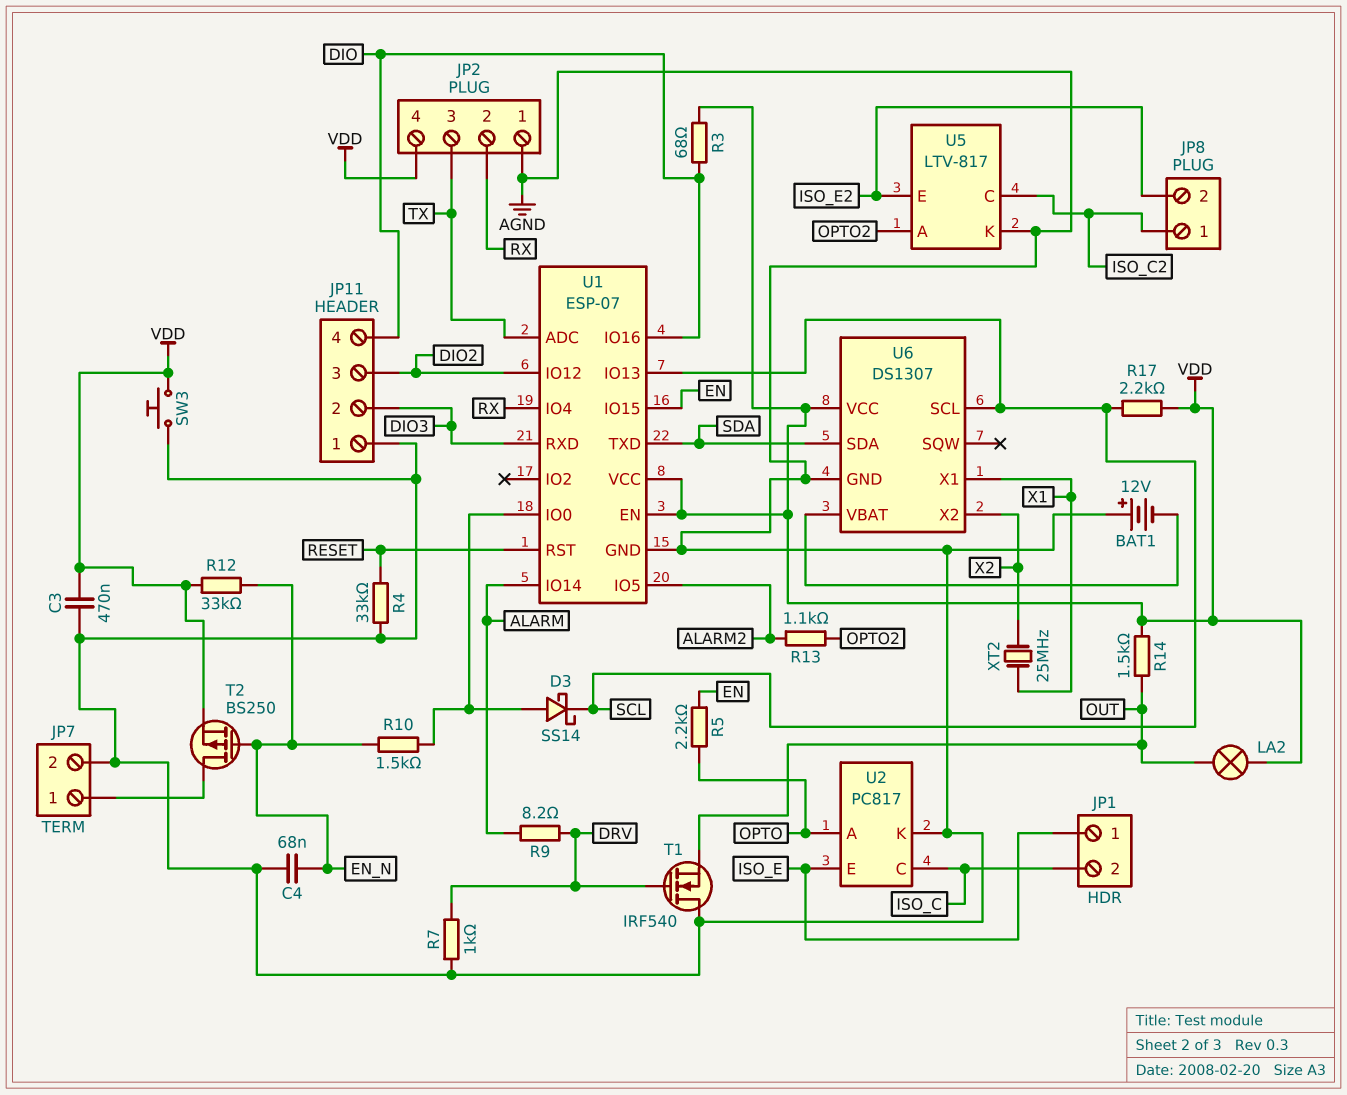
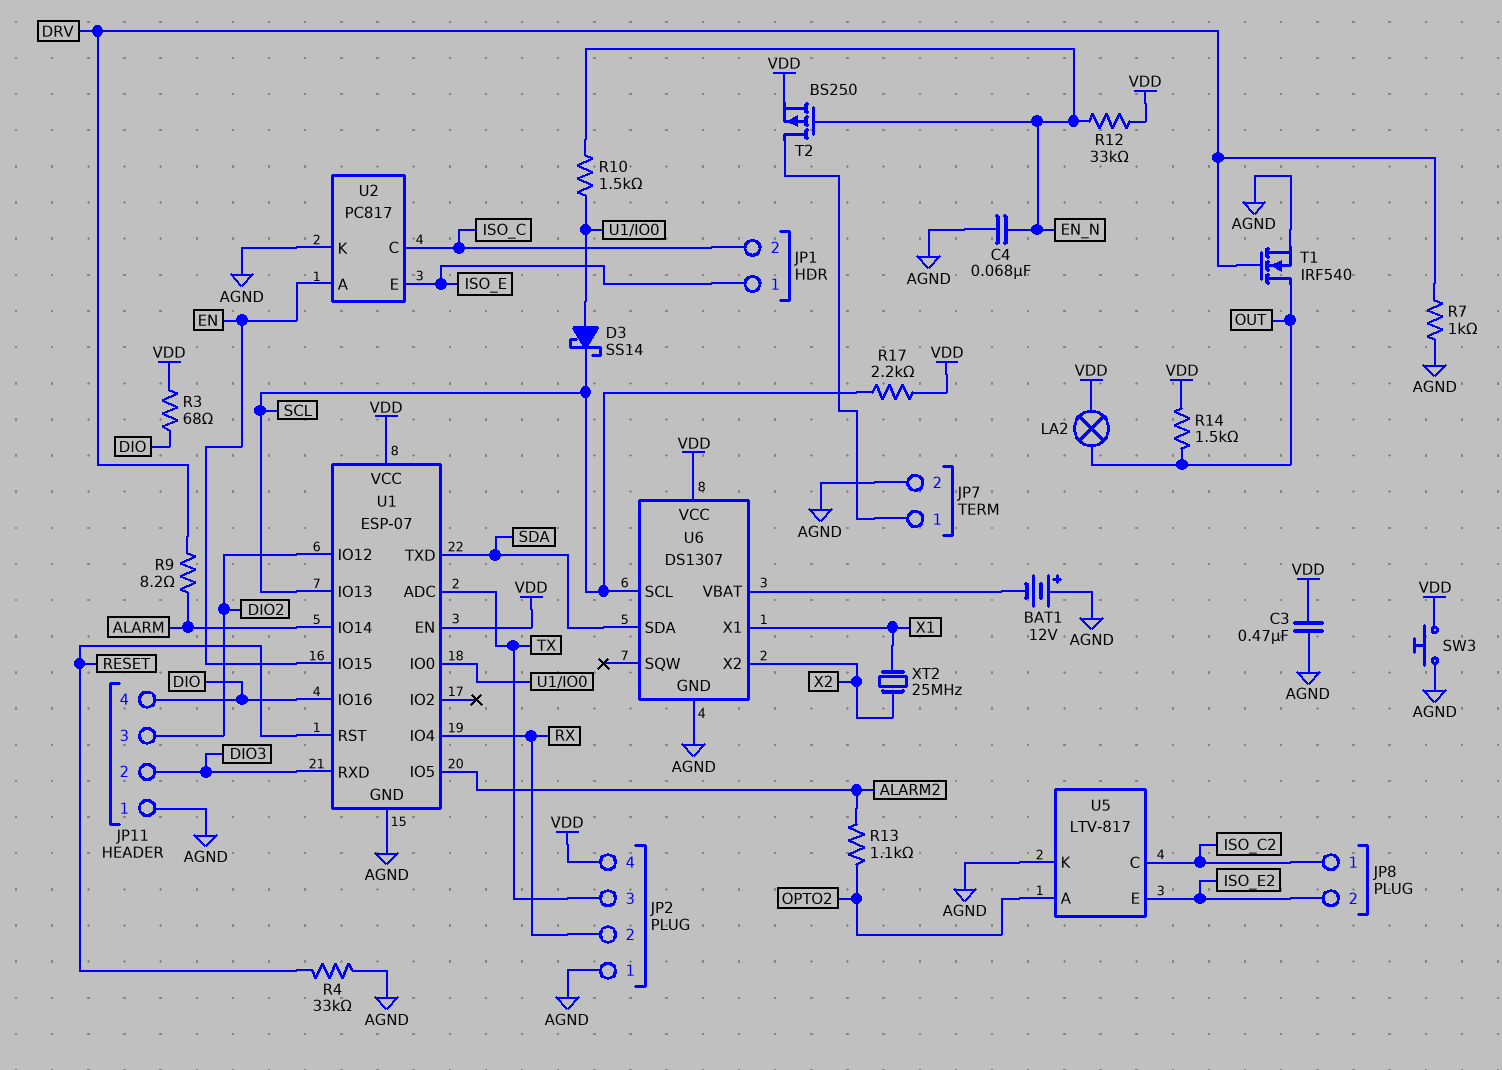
R5: 2.2k (EN, OPTO) -> none
T1: NMOS IRF540 (G DRV, D AGND, S OUT) -> NMOS IRF540 (G DRV, D OUT, S AGND)
U2 pin A: OPTO -> EN

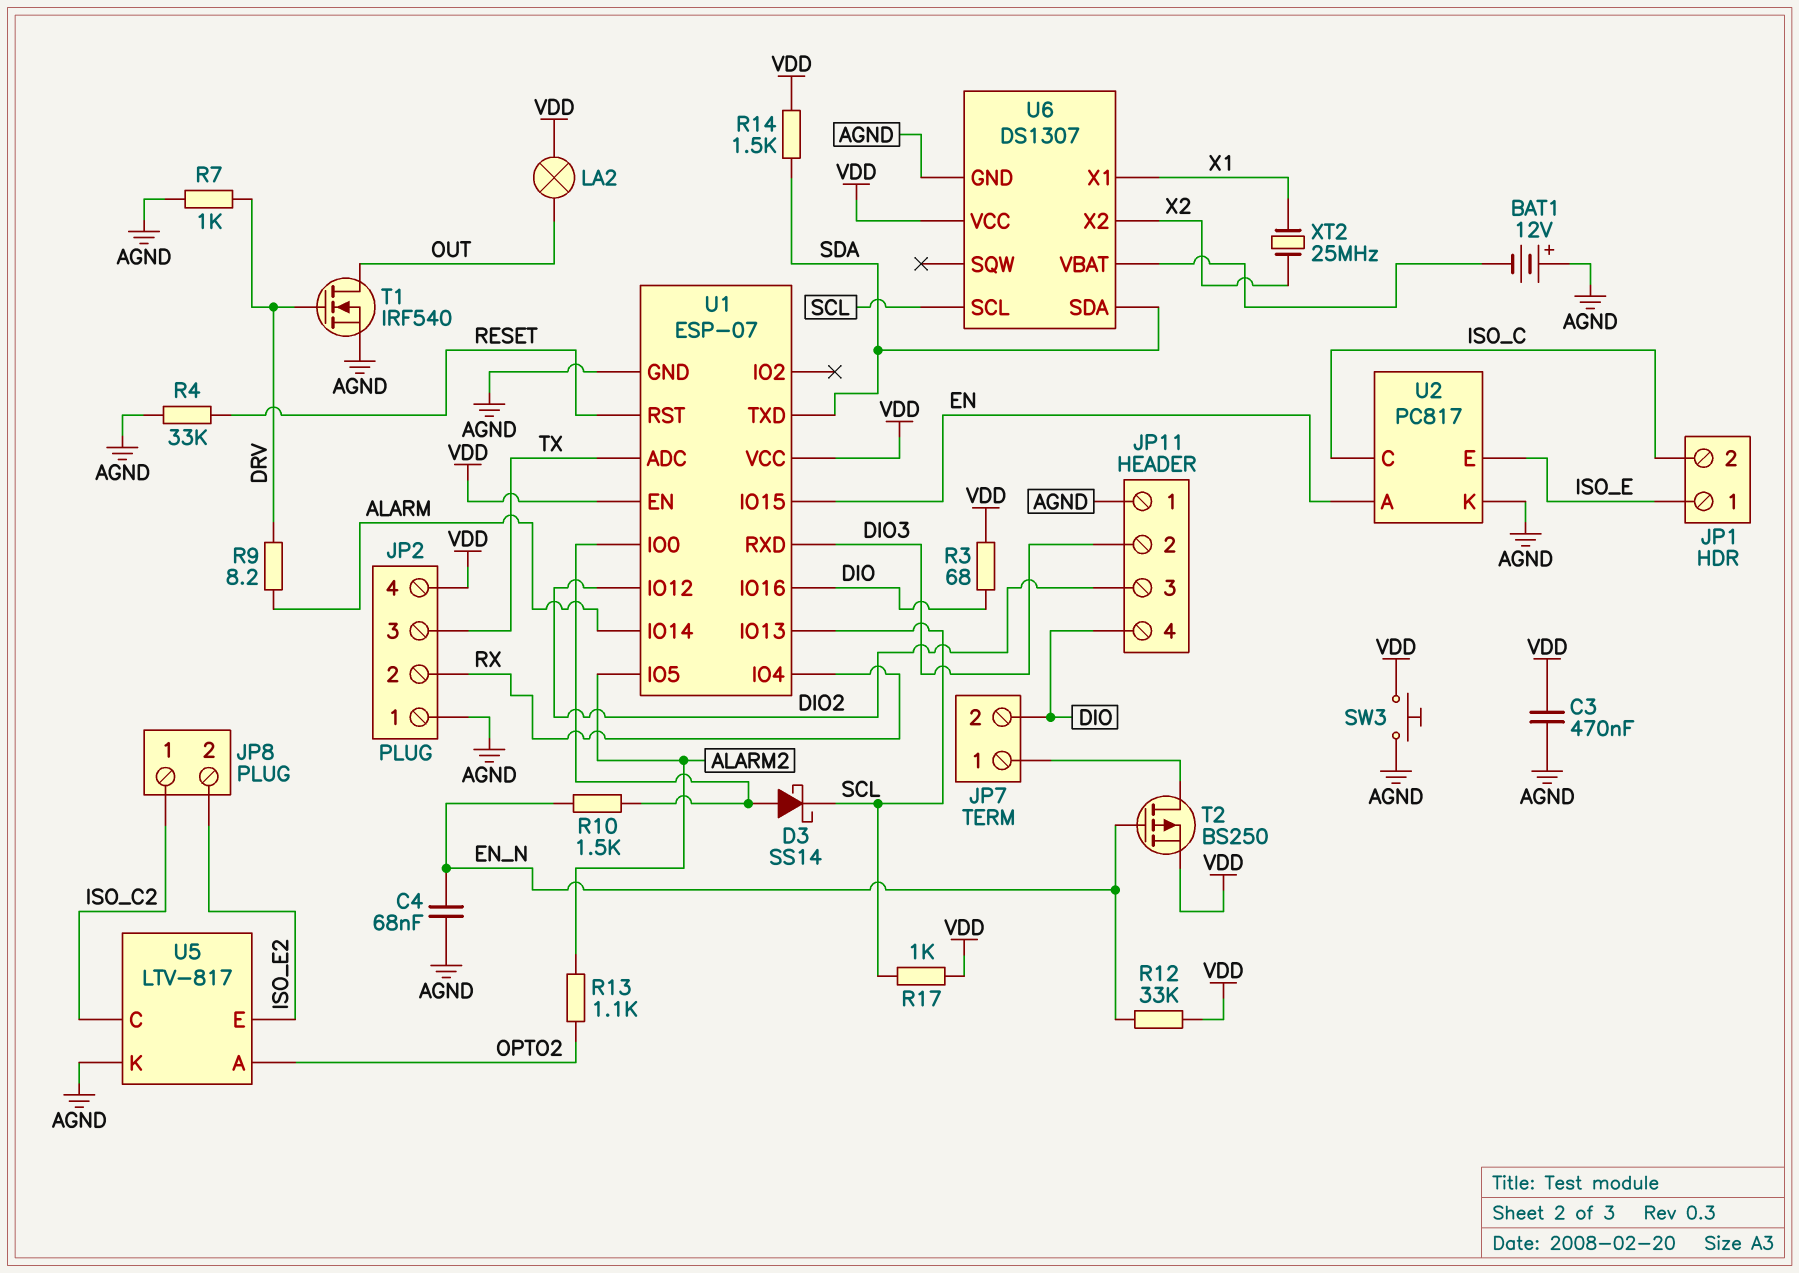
JP7 pin 2: AGND -> DIO
R14: 1.5k (OUT, VDD) -> 1.5k (SDA, VDD)
R17: 2.2k (SCL, VDD) -> 1k (SCL, VDD)

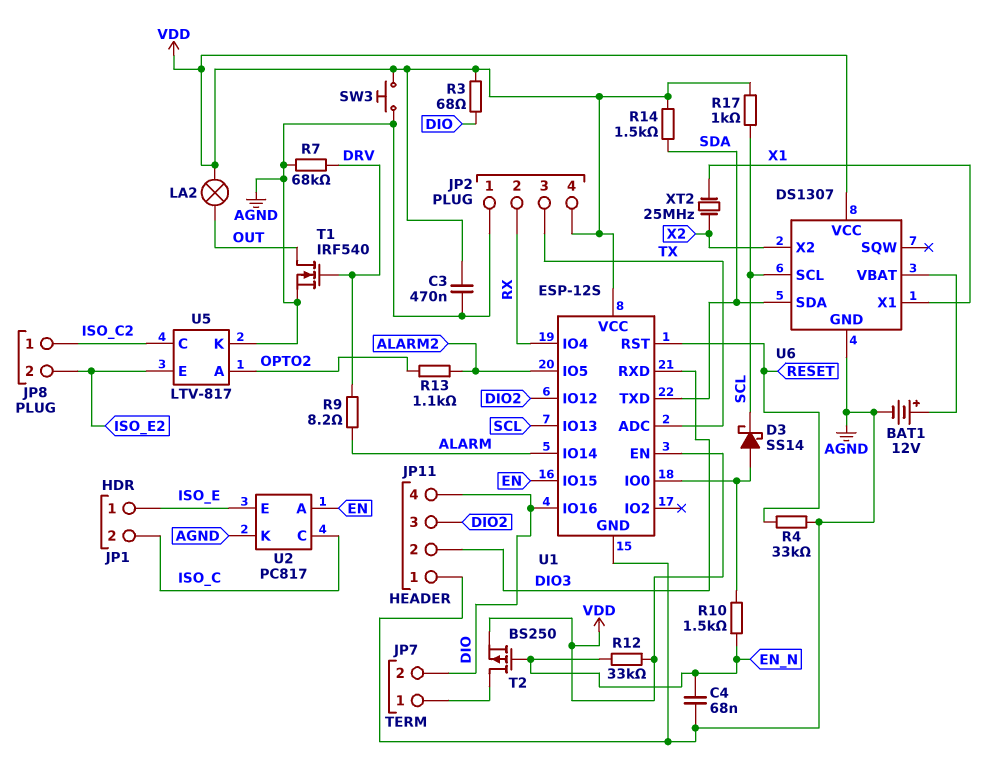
BAT1: 12V (plus AGND, minus U6/VBAT) -> 12V (plus U6/VBAT, minus AGND)
R7: 1k (AGND, DRV) -> 68k (AGND, DRV)
U1: ESP-07 -> ESP-12S

